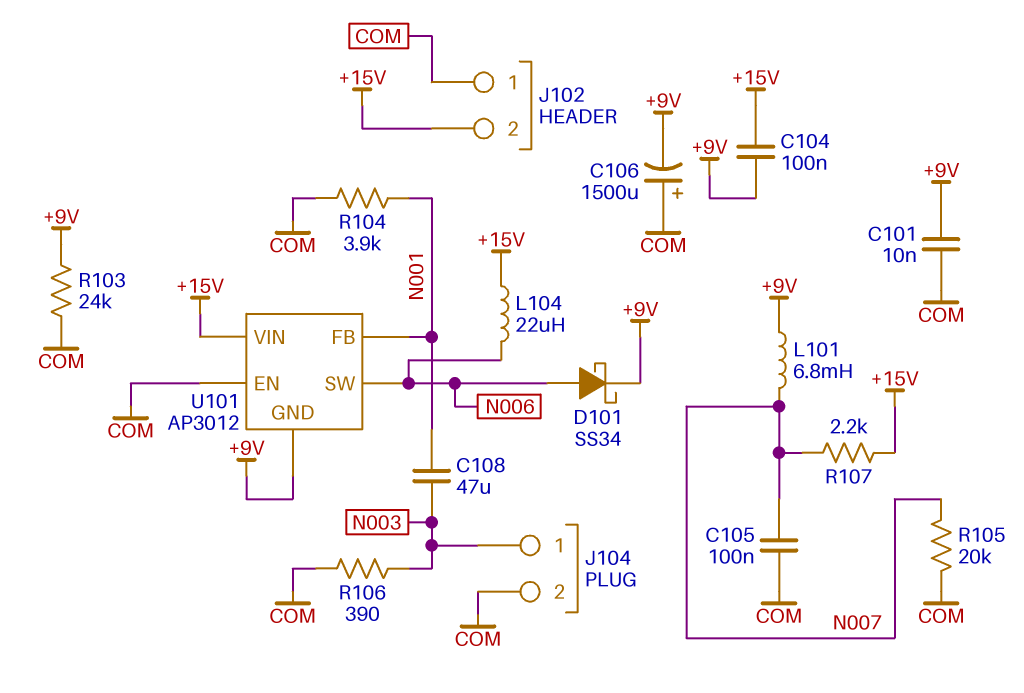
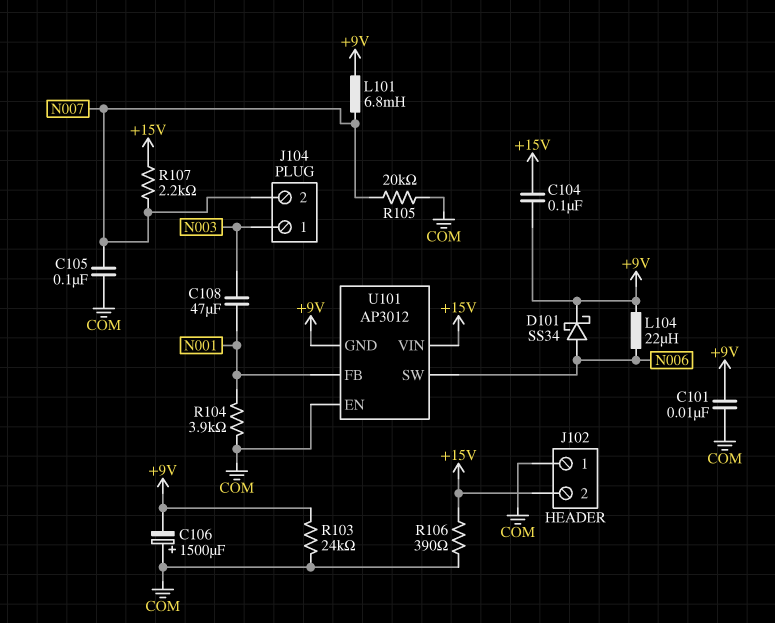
J104 pin 2: COM -> N007
L104: 22uH (+15V, N006) -> 22uH (+9V, N006)
R106: 390 (COM, N003) -> 390 (+15V, COM)

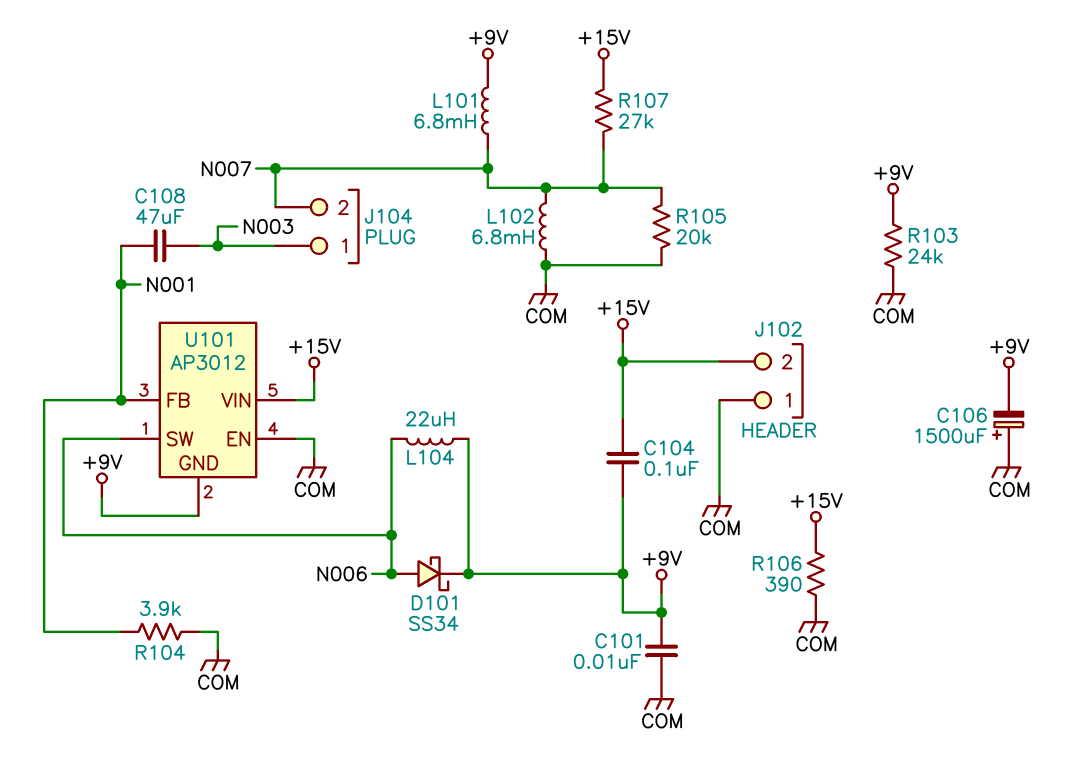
C105: 100nF (COM, N007) -> none
L102: none -> 6.8mH (COM, N007)
R107: 2.2k (+15V, N007) -> 27k (+15V, N007)

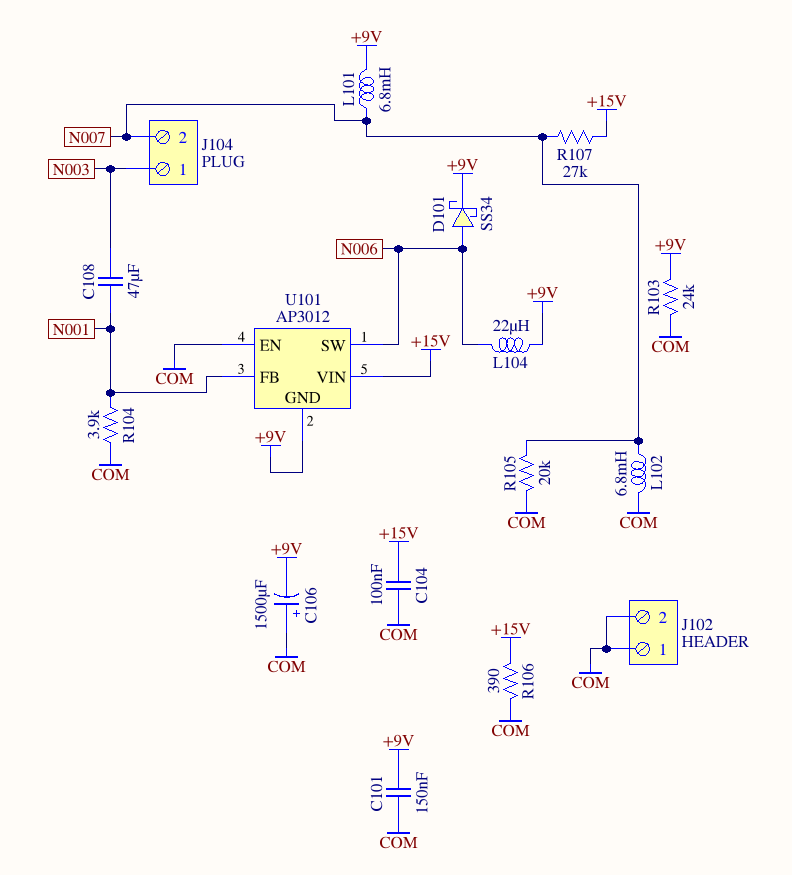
C101: 10nF (+9V, COM) -> 150nF (+9V, COM)
C104: 100nF (+9V, +15V) -> 100nF (+15V, COM)
J102 pin 2: +15V -> COM

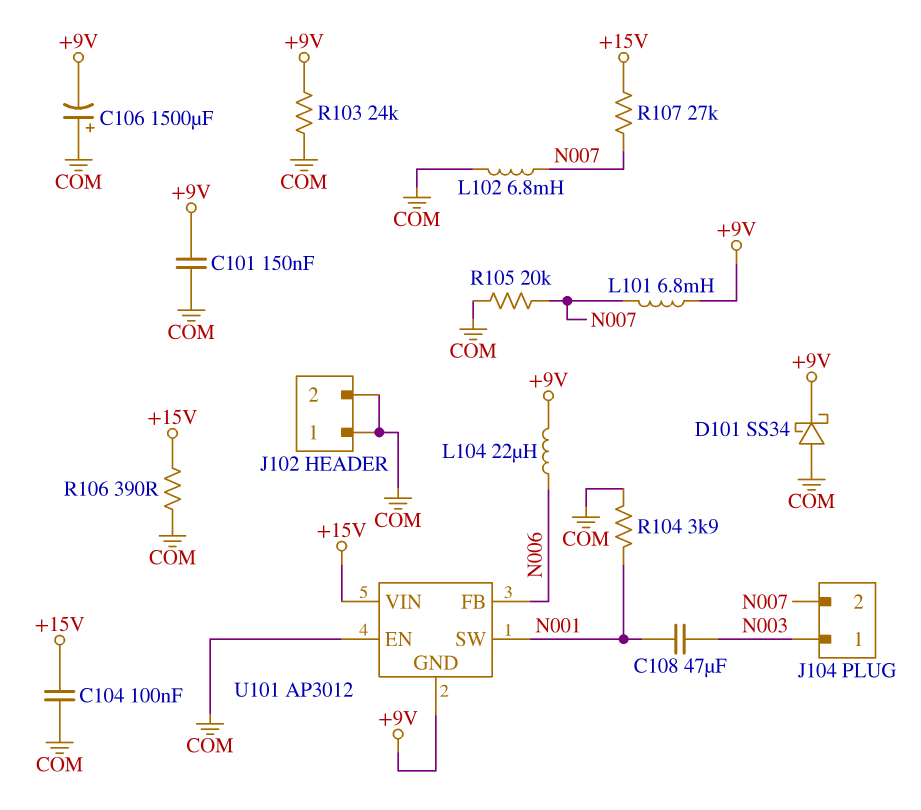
D101: schottky SS34 (A N006, K +9V) -> schottky SS34 (A COM, K +9V)
U101 pin FB: N001 -> N006
U101 pin SW: N006 -> N001

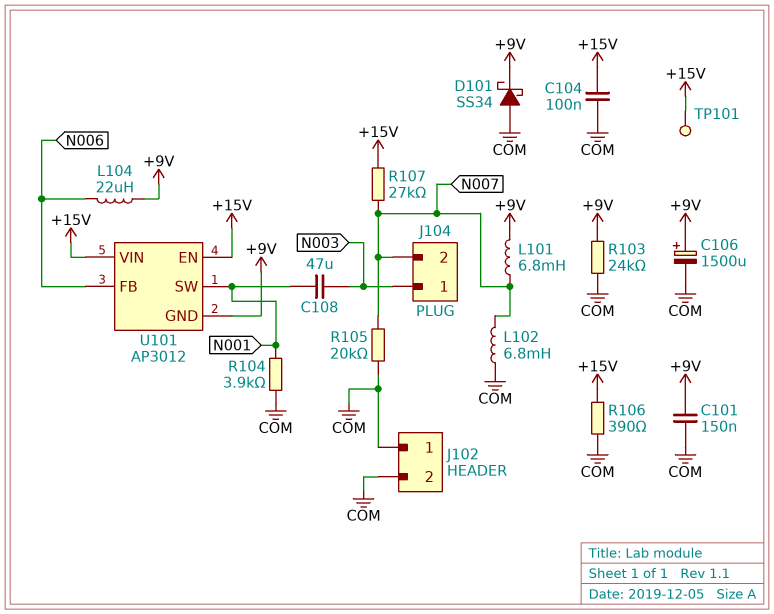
C106: 1500uF (plus COM, minus +9V) -> 1500uF (plus +9V, minus COM)
TP101: none -> test point (+15V)
U101 pin EN: COM -> +15V

